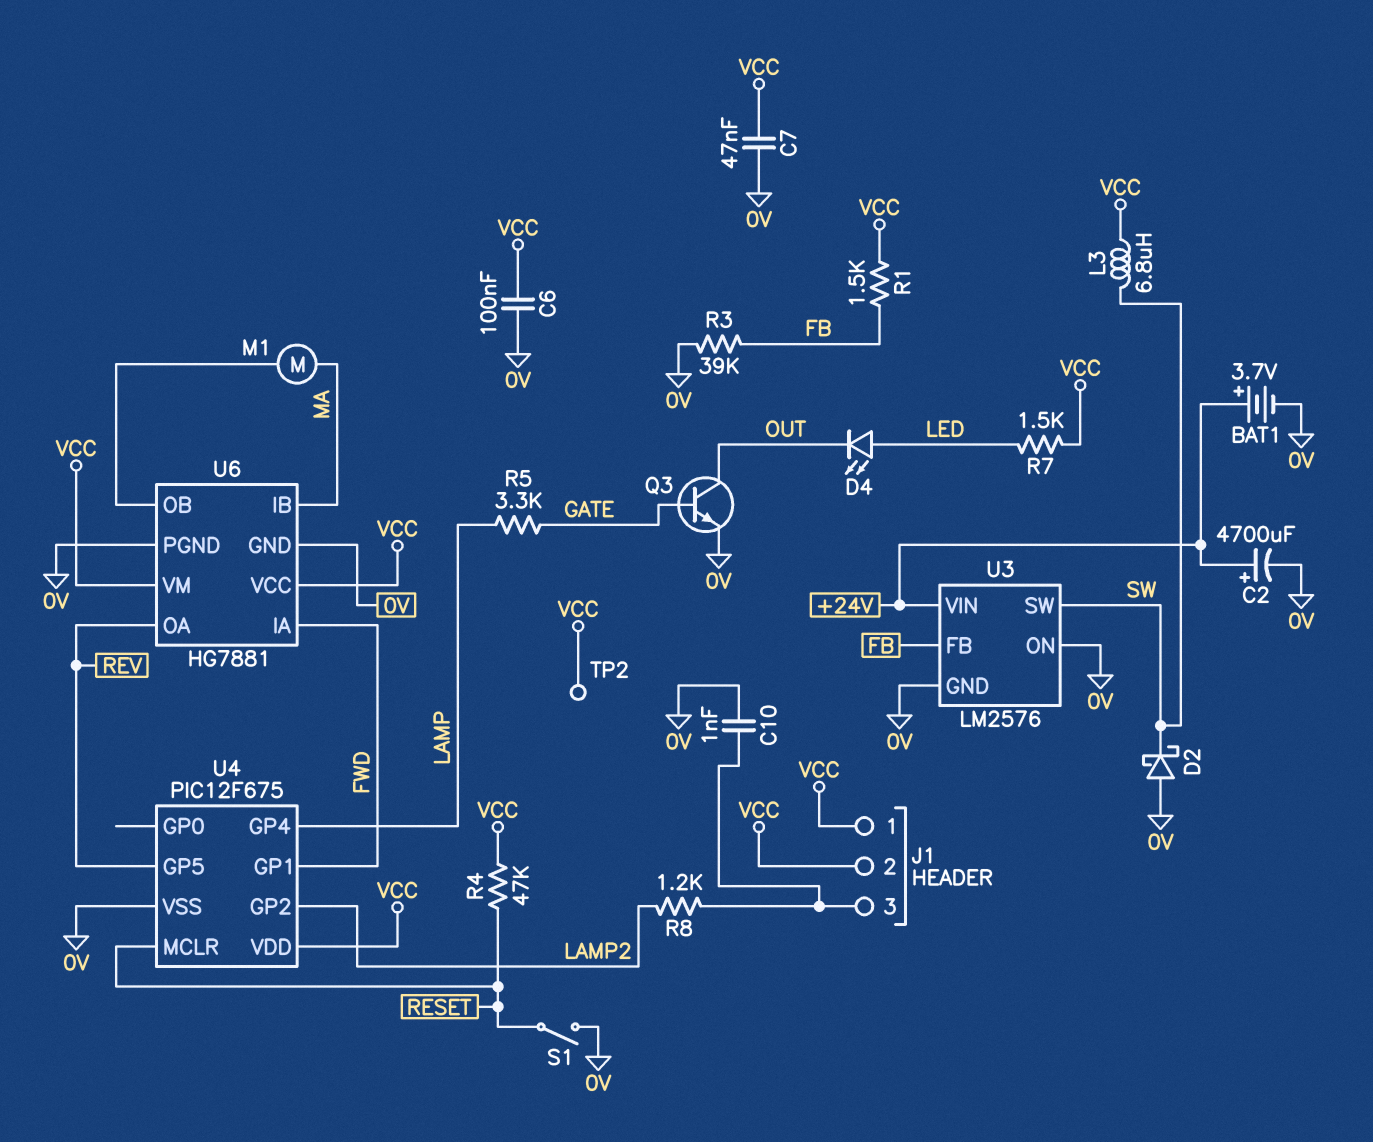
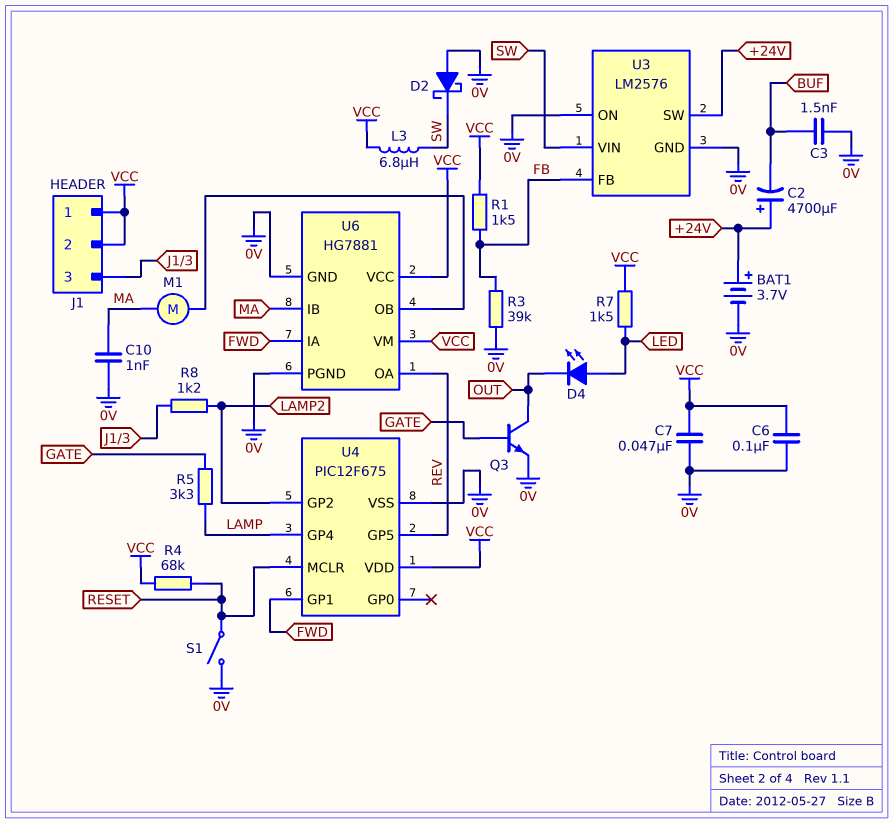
C2: 4700uF (plus +24V, minus 0V) -> 4700uF (plus +24V, minus BUF)
C3: none -> 1.5nF (0V, BUF)
C10: 1nF (0V, J1/3) -> 1nF (0V, MA)
R4: 47k (RESET, VCC) -> 68k (RESET, VCC)
TP2: test point (VCC) -> none
U3 pin SW: SW -> +24V
U3 pin VIN: +24V -> SW

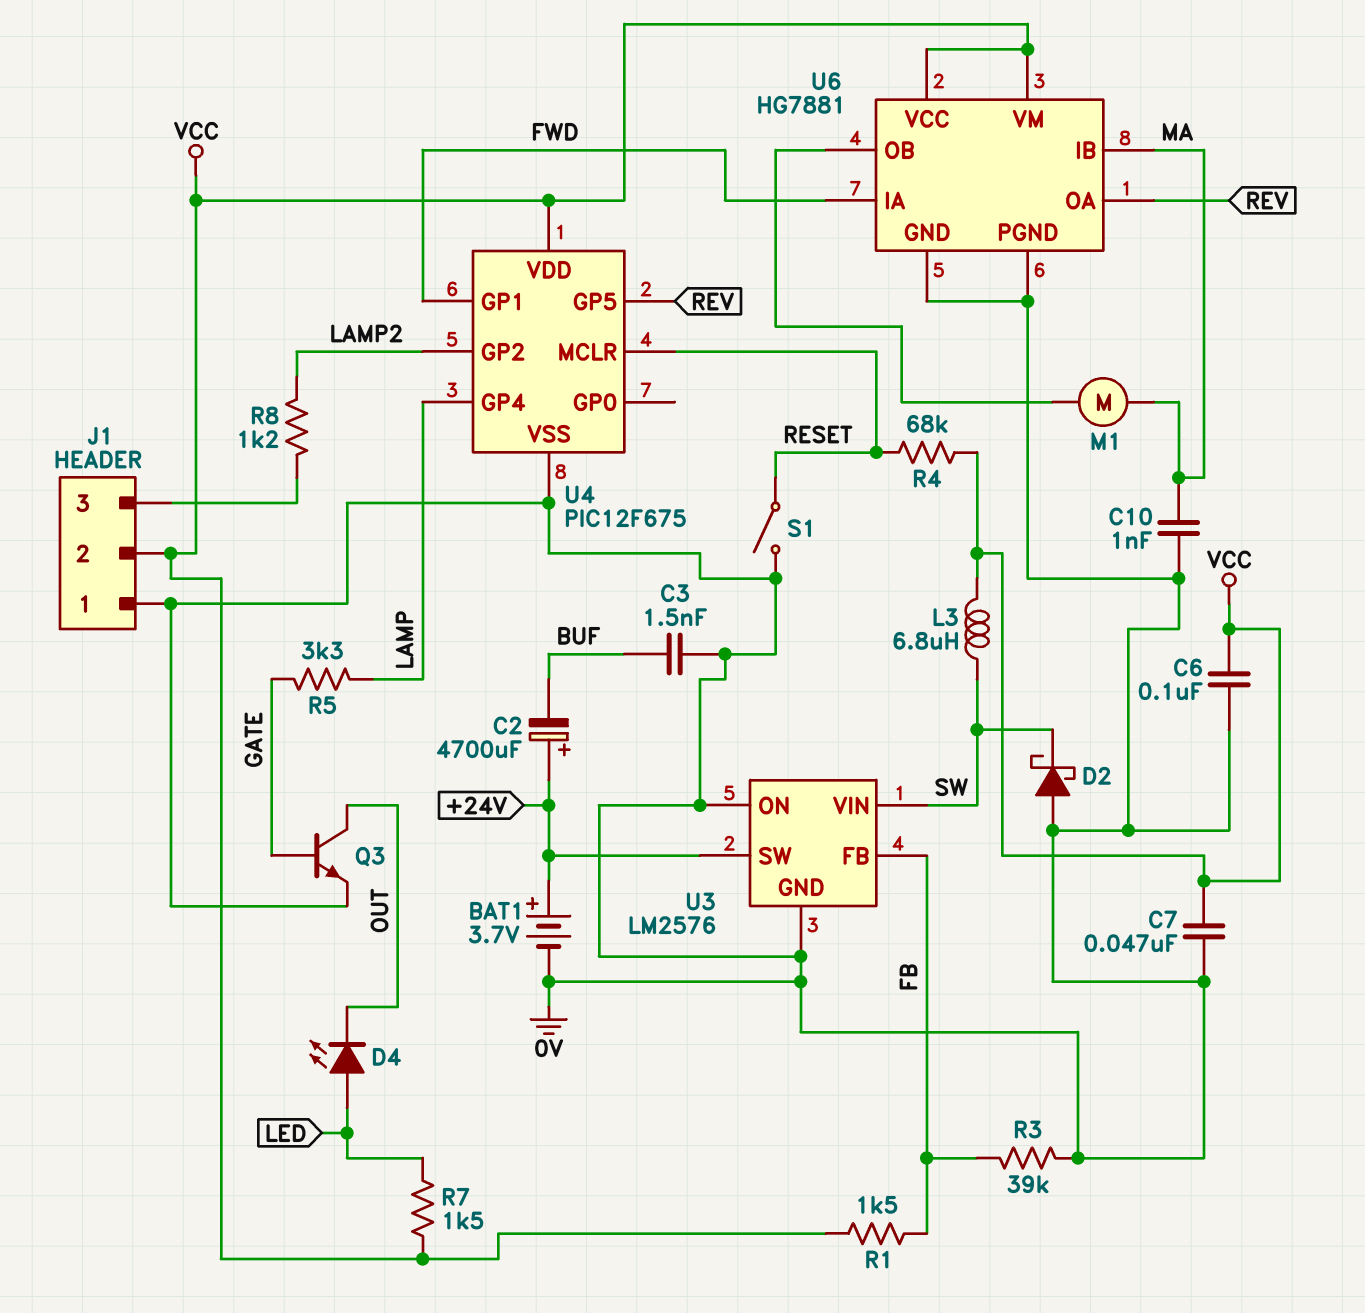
J1 pin 1: VCC -> 0V

